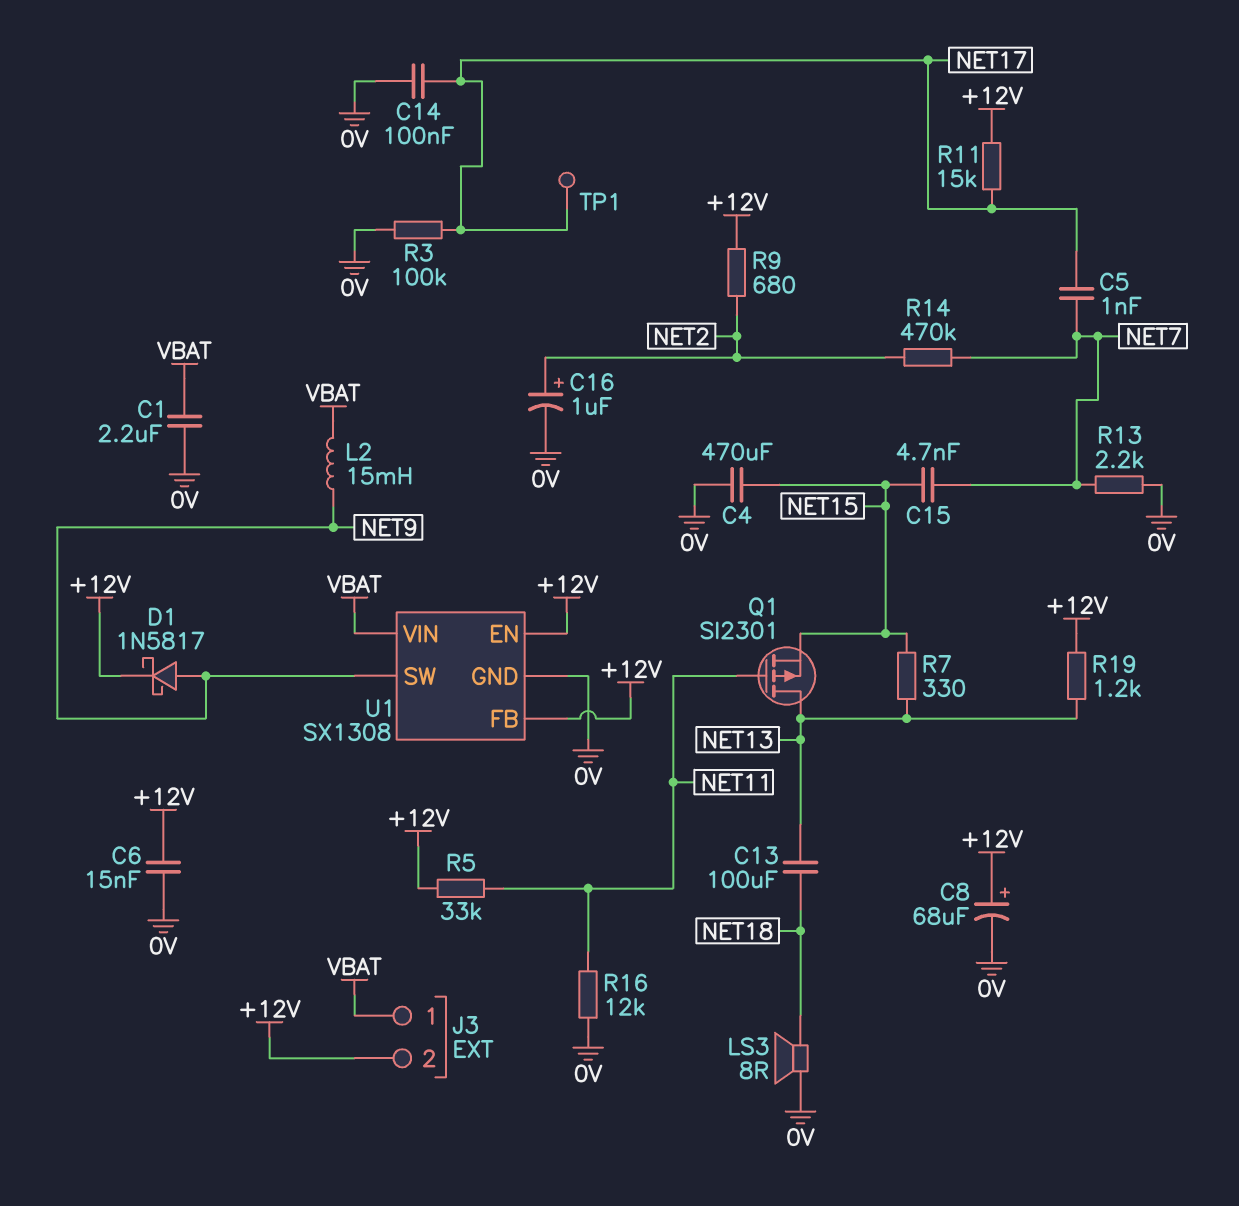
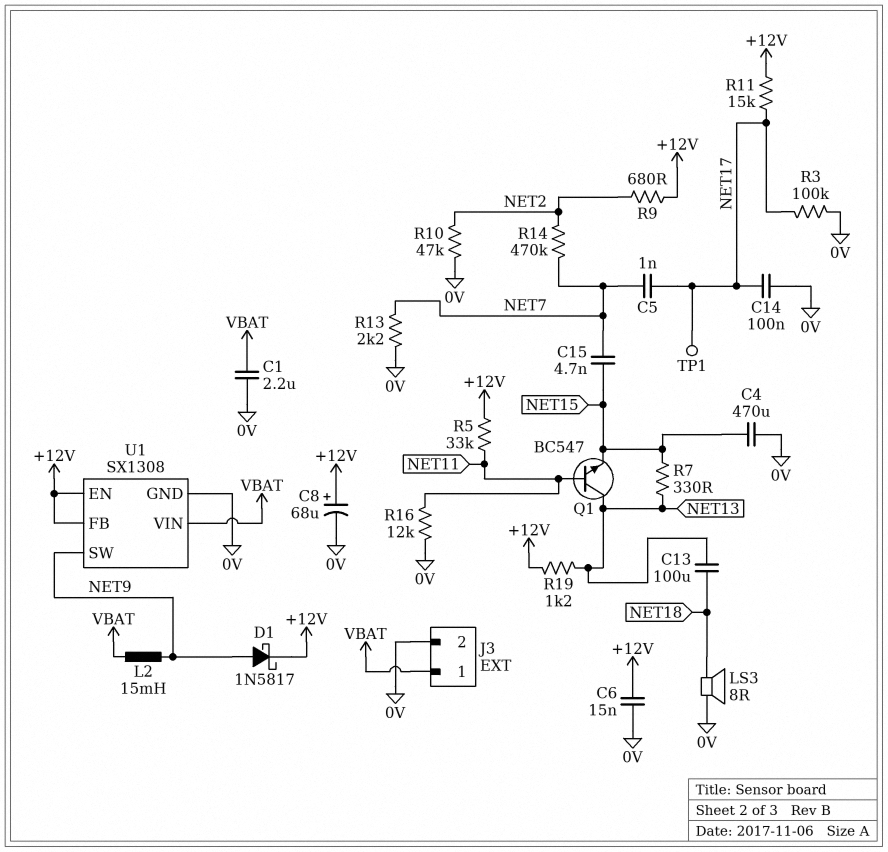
C16: 1uF (plus NET2, minus 0V) -> none
J3 pin 2: +12V -> 0V
Q1: PMOS SI2301 (G NET11, D NET13, S NET15) -> NPN BC547 (B NET11, C NET13, E NET15)
R10: none -> 47k (0V, NET2)

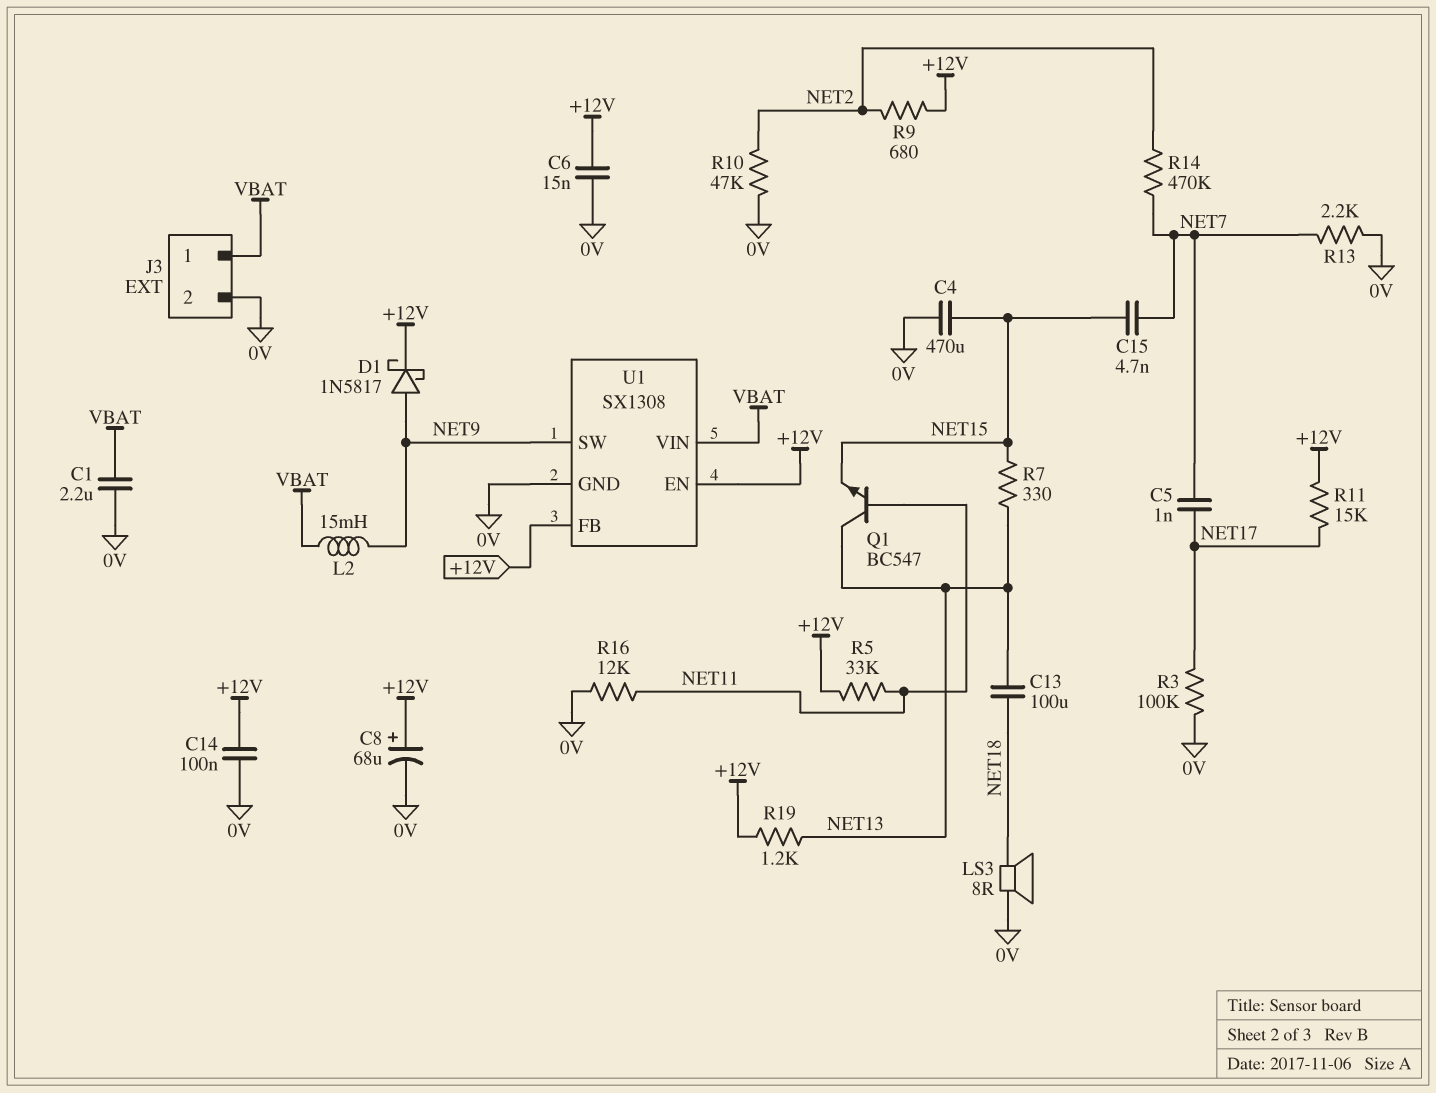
C14: 100nF (0V, NET17) -> 100nF (+12V, 0V)
TP1: test point (NET17) -> none

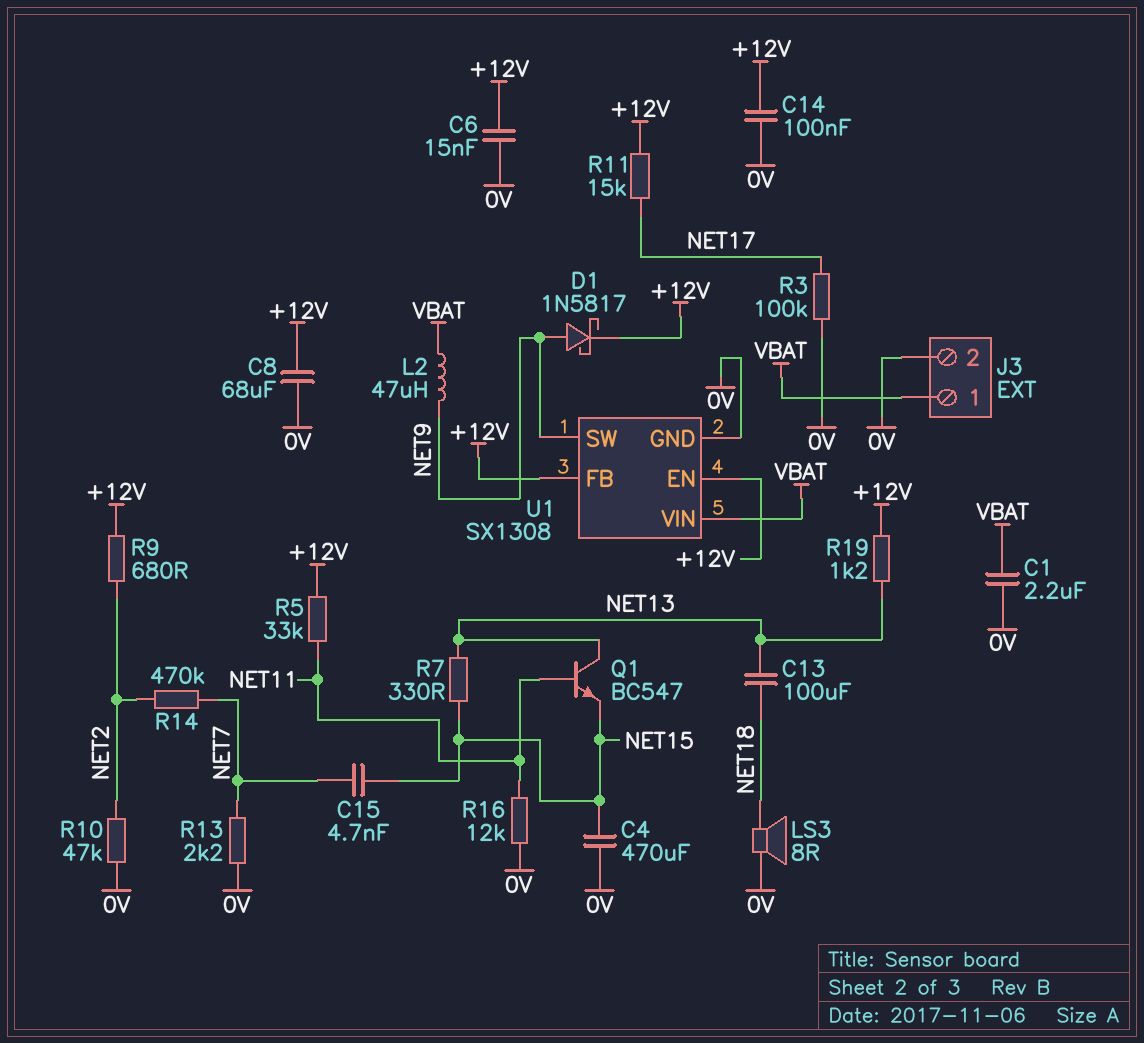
C5: 1nF (NET7, NET17) -> none
C8: 68uF (plus +12V, minus 0V) -> 68uF (+12V, 0V)
L2: 15mH (NET9, VBAT) -> 47uH (NET9, VBAT)

